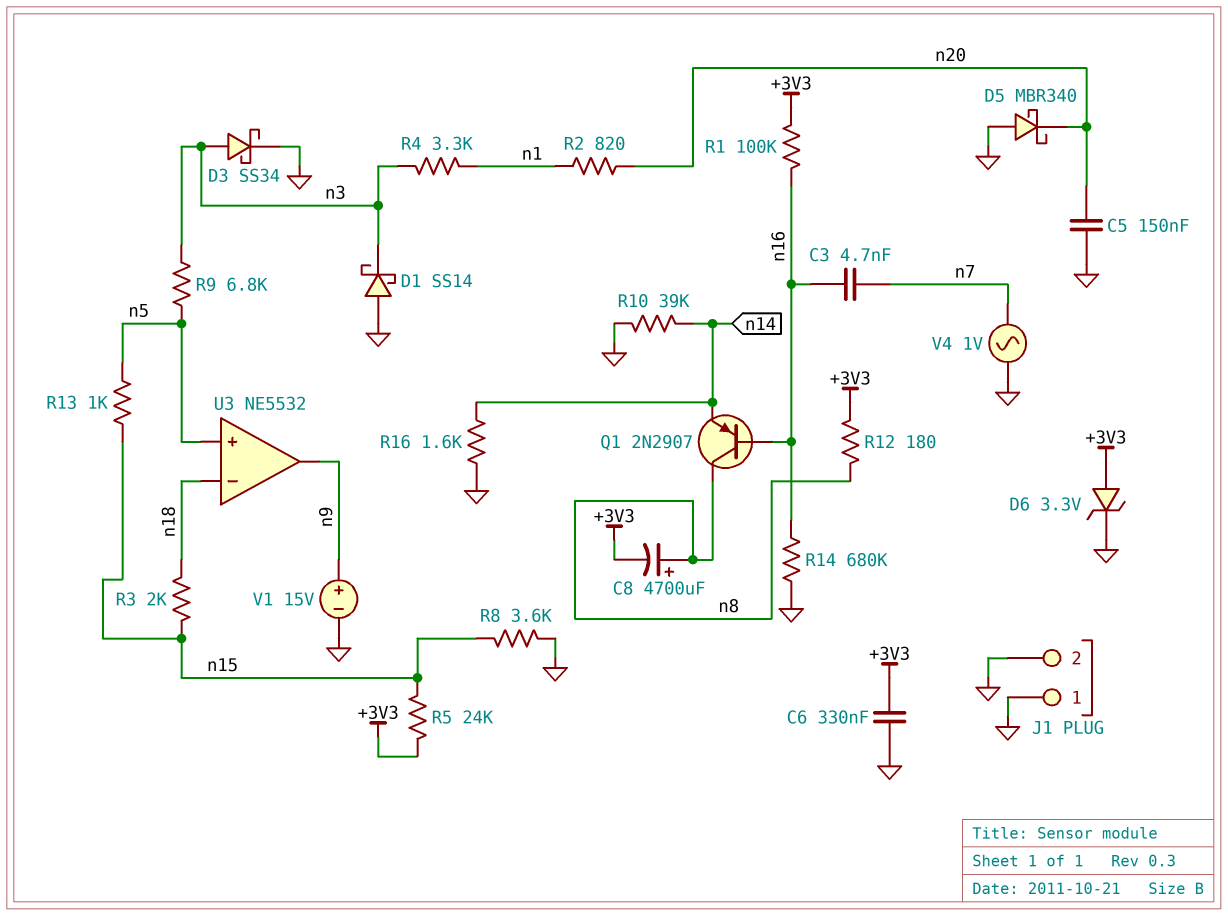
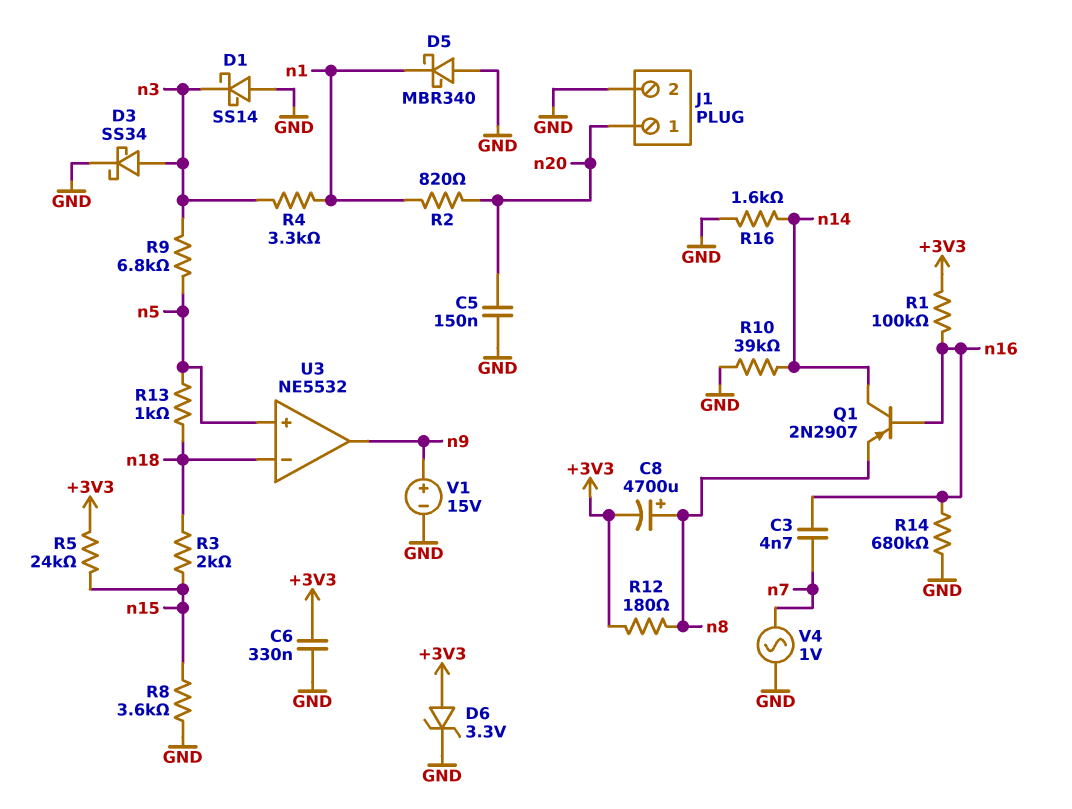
D5: schottky MBR340 (A GND, K n20) -> schottky MBR340 (A GND, K n1)
J1 pin 1: GND -> n20
Q1: PNP 2N2907 (B n16, C n8, E n14) -> PNP 2N2907 (B n16, C n14, E n8)
R13: 1k (n5, n15) -> 1k (n5, n18)

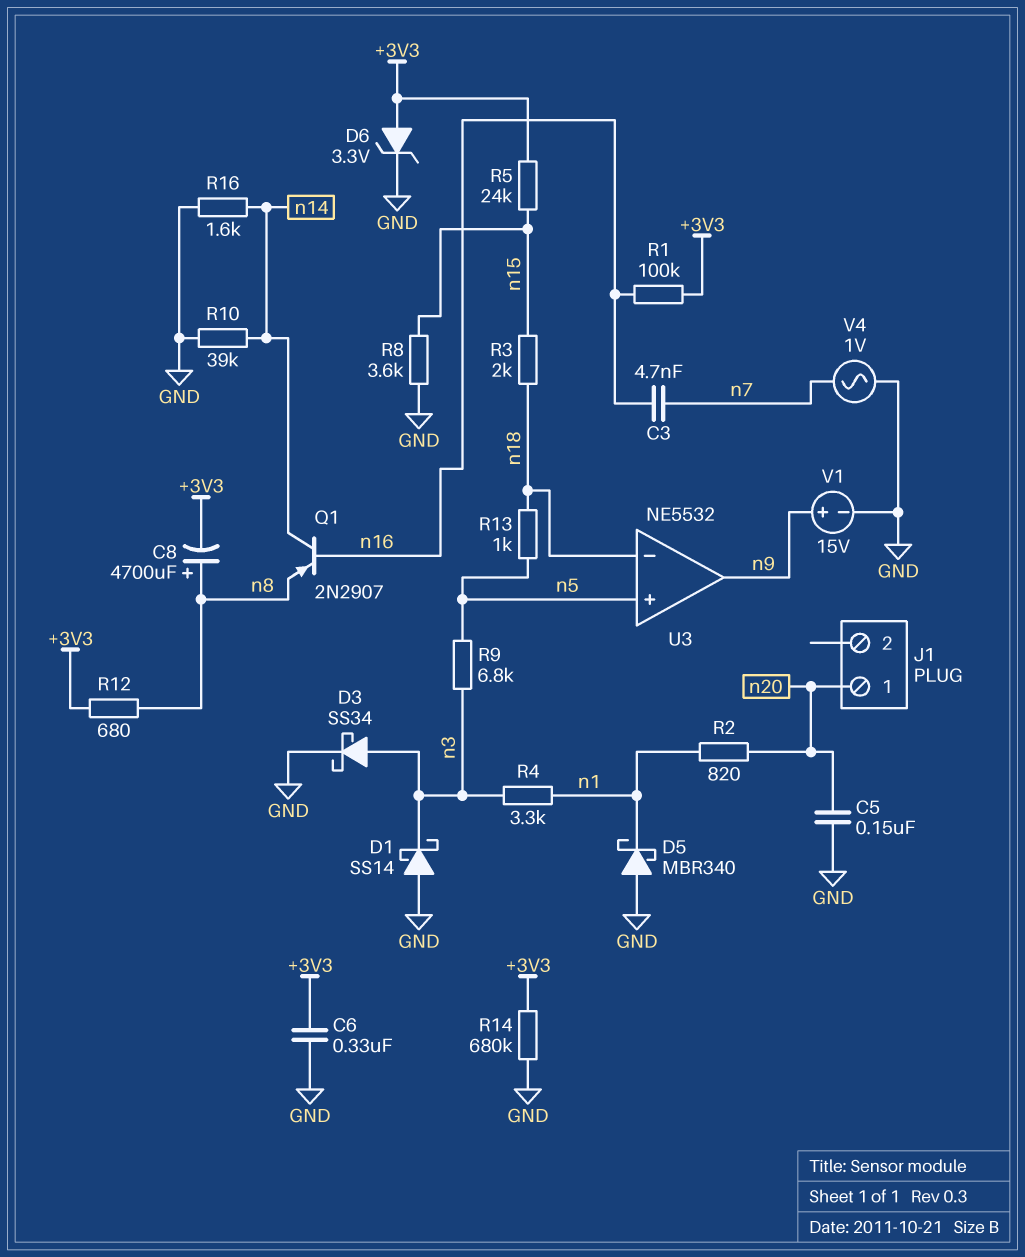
J1 pin 2: GND -> none
R12: 180 (+3V3, n8) -> 680 (+3V3, n8)
R14: 680k (GND, n16) -> 680k (+3V3, GND)

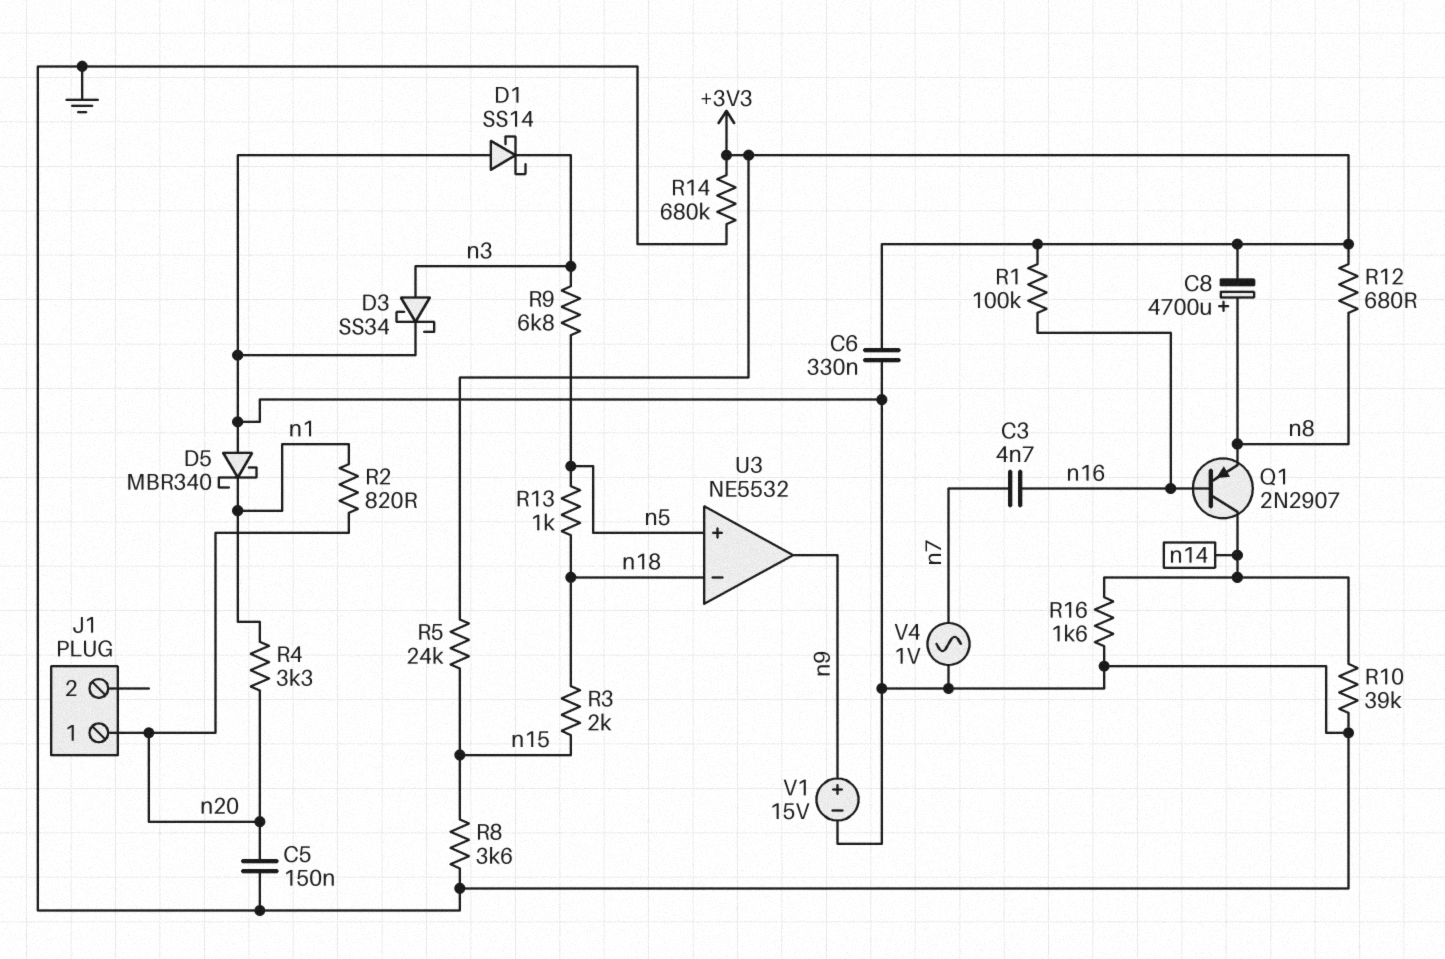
D6: zener 3.3V (A +3V3, K GND) -> none
R4: 3.3k (n1, n3) -> 3.3k (n1, n20)

